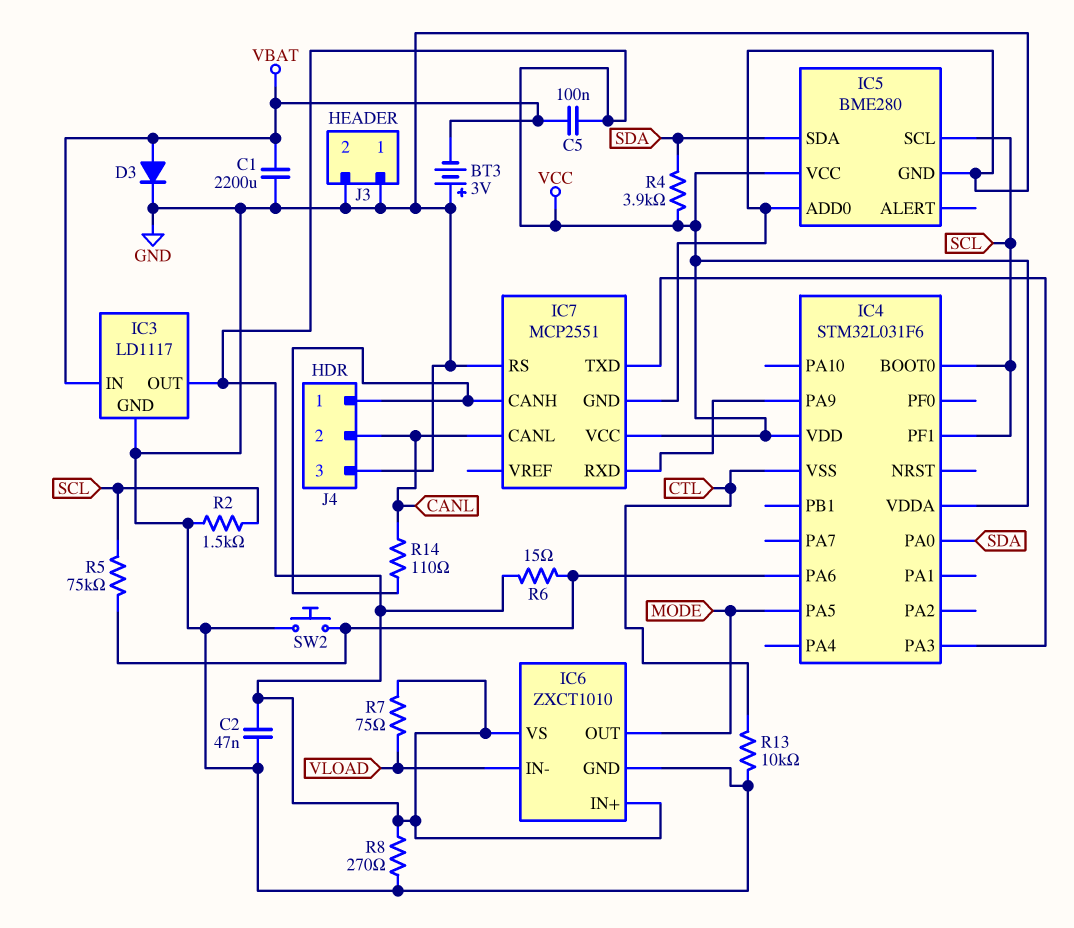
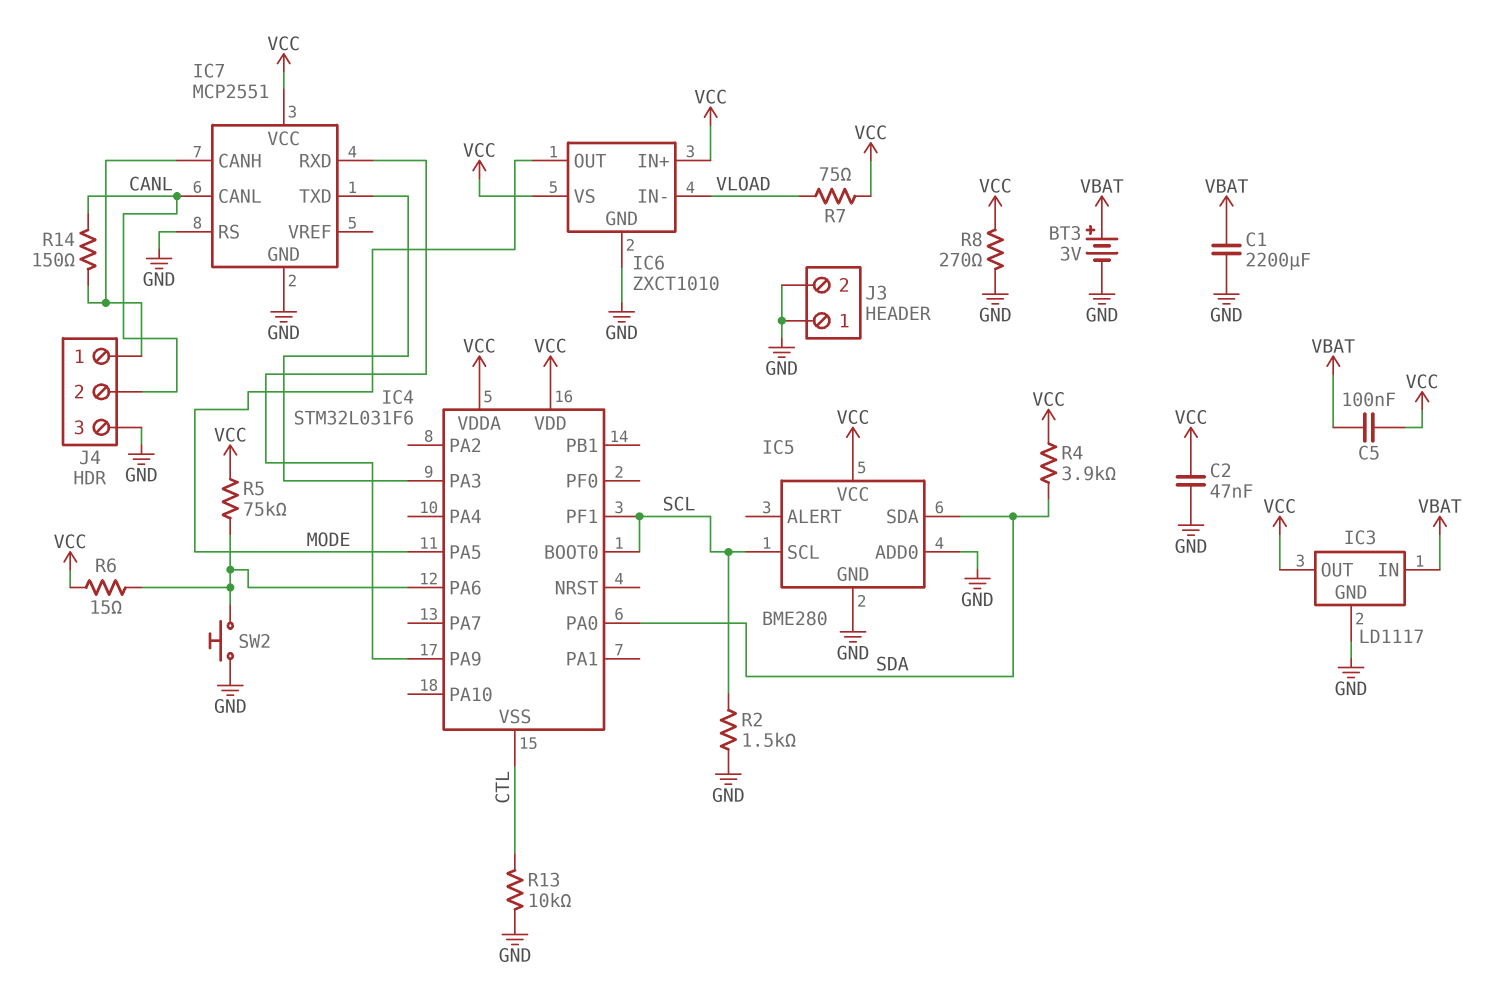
BT3: 3V (plus GND, minus VBAT) -> 3V (plus VBAT, minus GND)
D3: diode (A VBAT, K GND) -> none
R5: 75k (IC4/PA6, SCL) -> 75k (IC4/PA6, VCC)
R14: 110 (CANL, IC7/CANH) -> 150 (CANL, IC7/CANH)

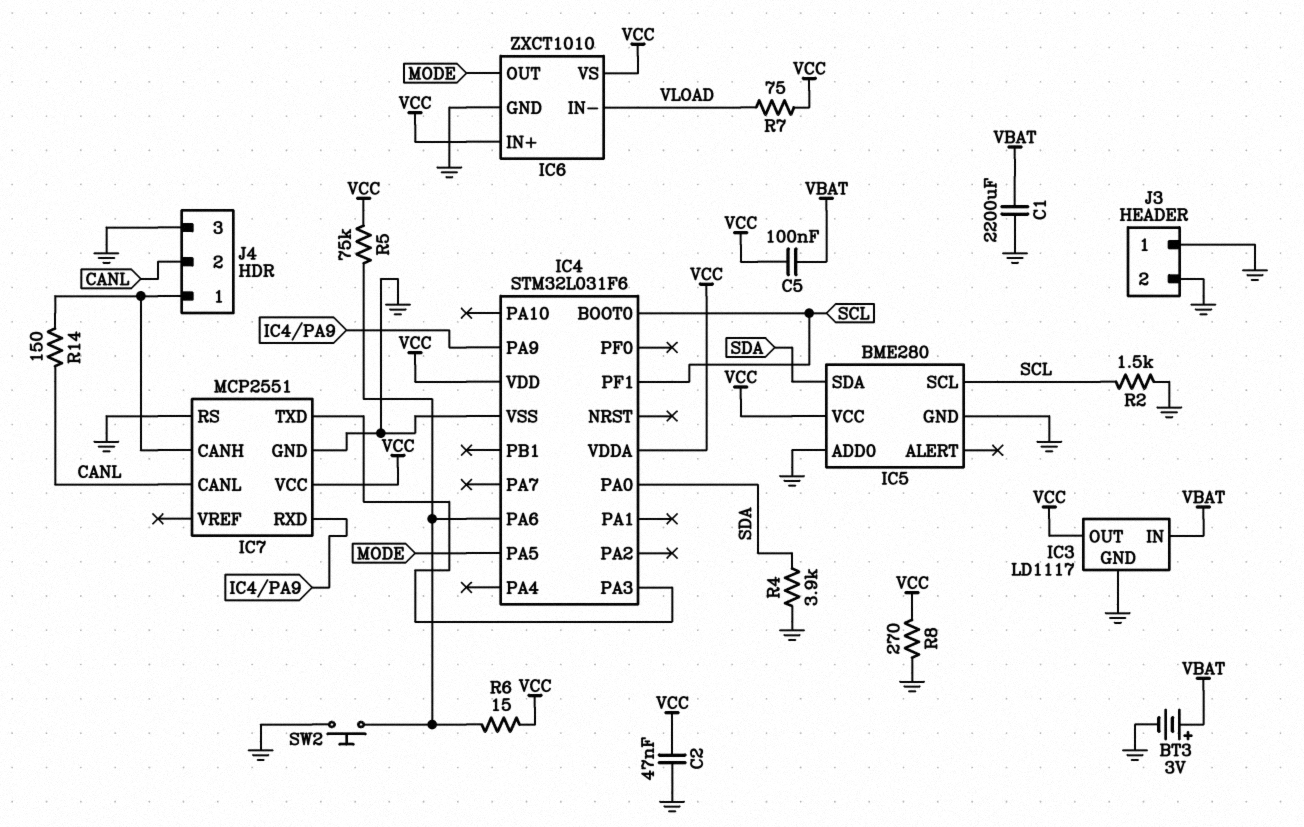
IC4 pin VSS: CTL -> GND
R4: 3.9k (SDA, VCC) -> 3.9k (GND, SDA)
R13: 10k (CTL, GND) -> none

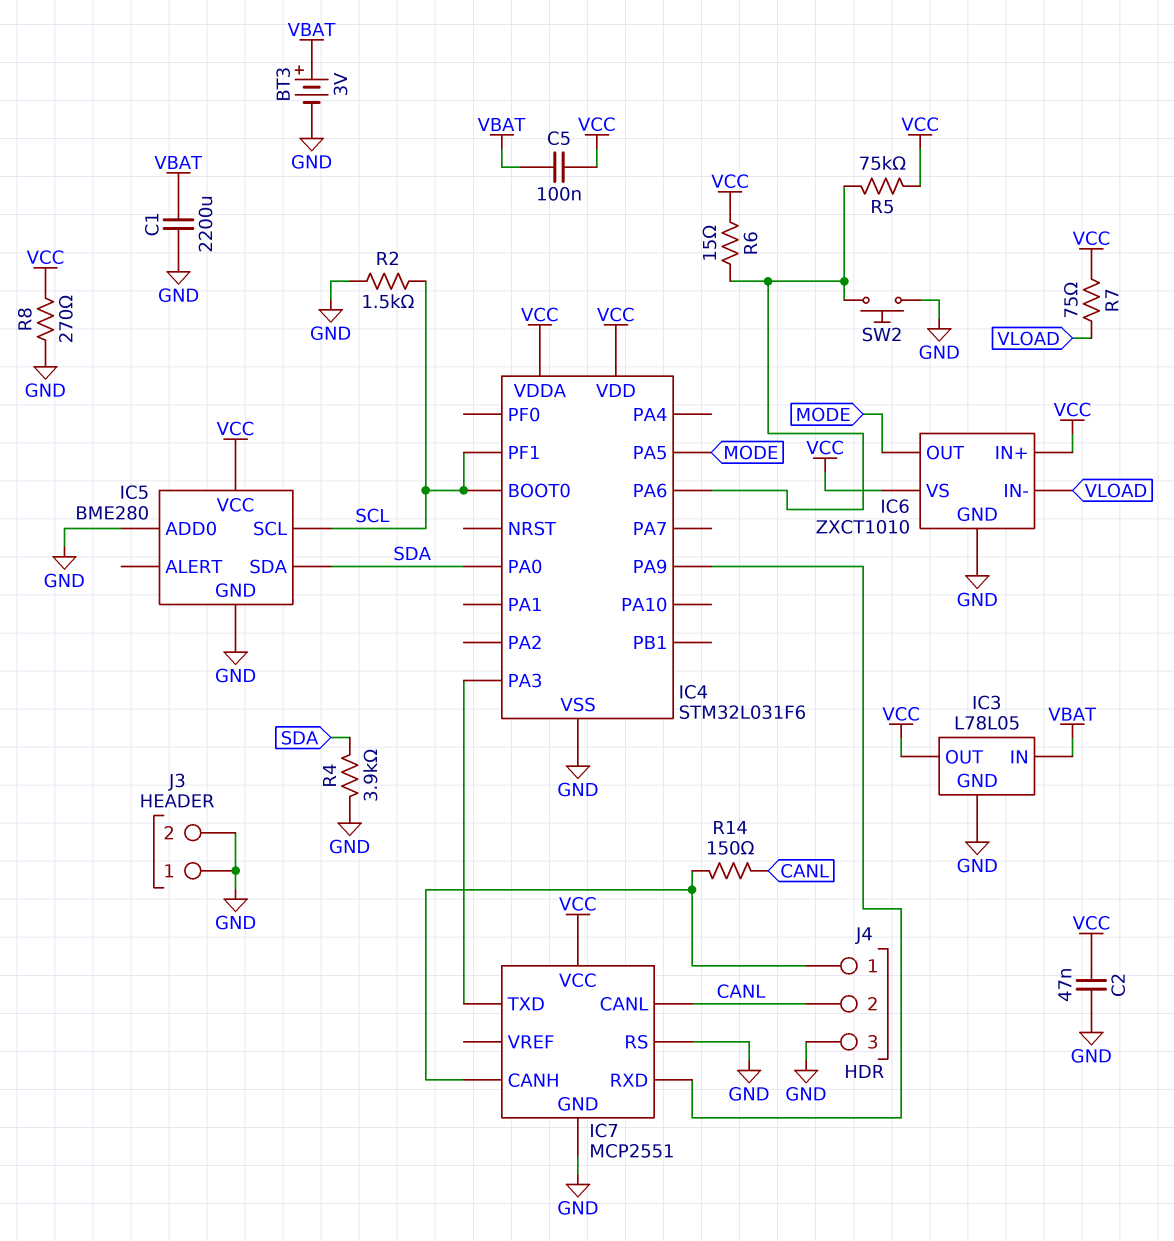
IC3: LD1117 -> L78L05

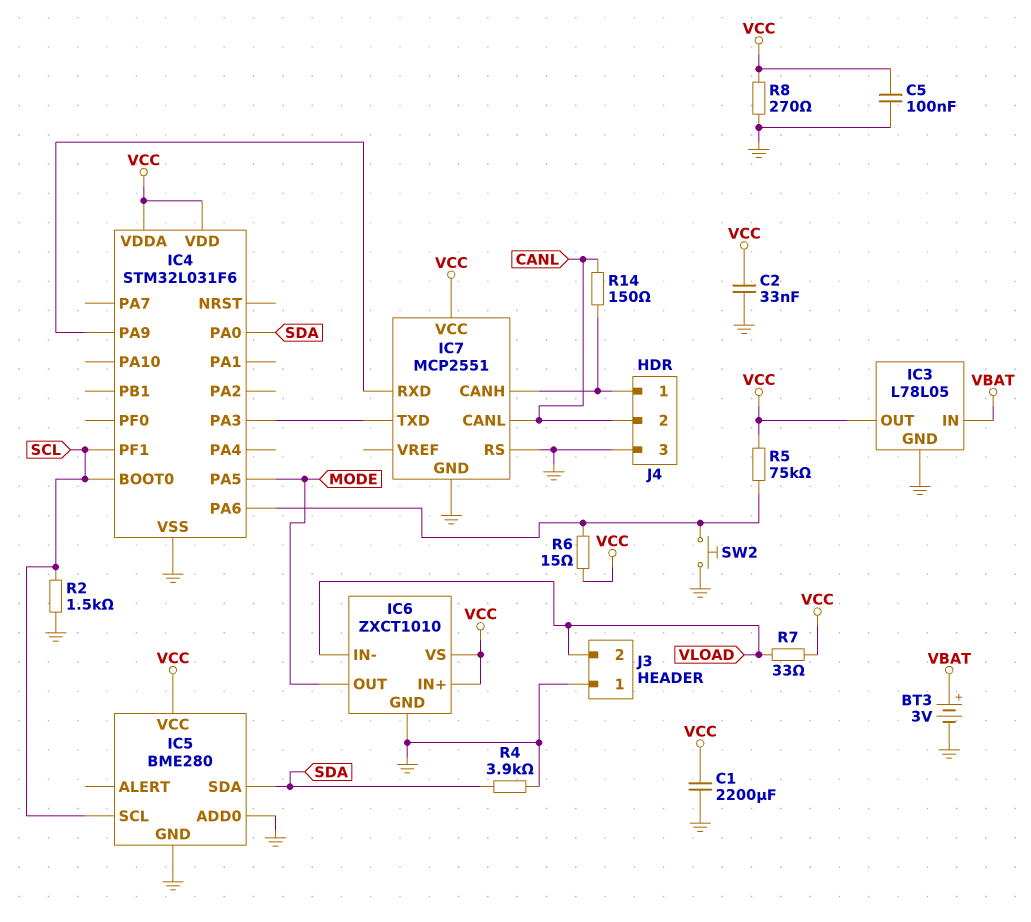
C1: 2200uF (GND, VBAT) -> 2200uF (GND, VCC)
C2: 47nF (GND, VCC) -> 33nF (GND, VCC)
C5: 100nF (VBAT, VCC) -> 100nF (GND, VCC)
J3 pin 2: GND -> VLOAD
R7: 75 (VCC, VLOAD) -> 33 (VCC, VLOAD)

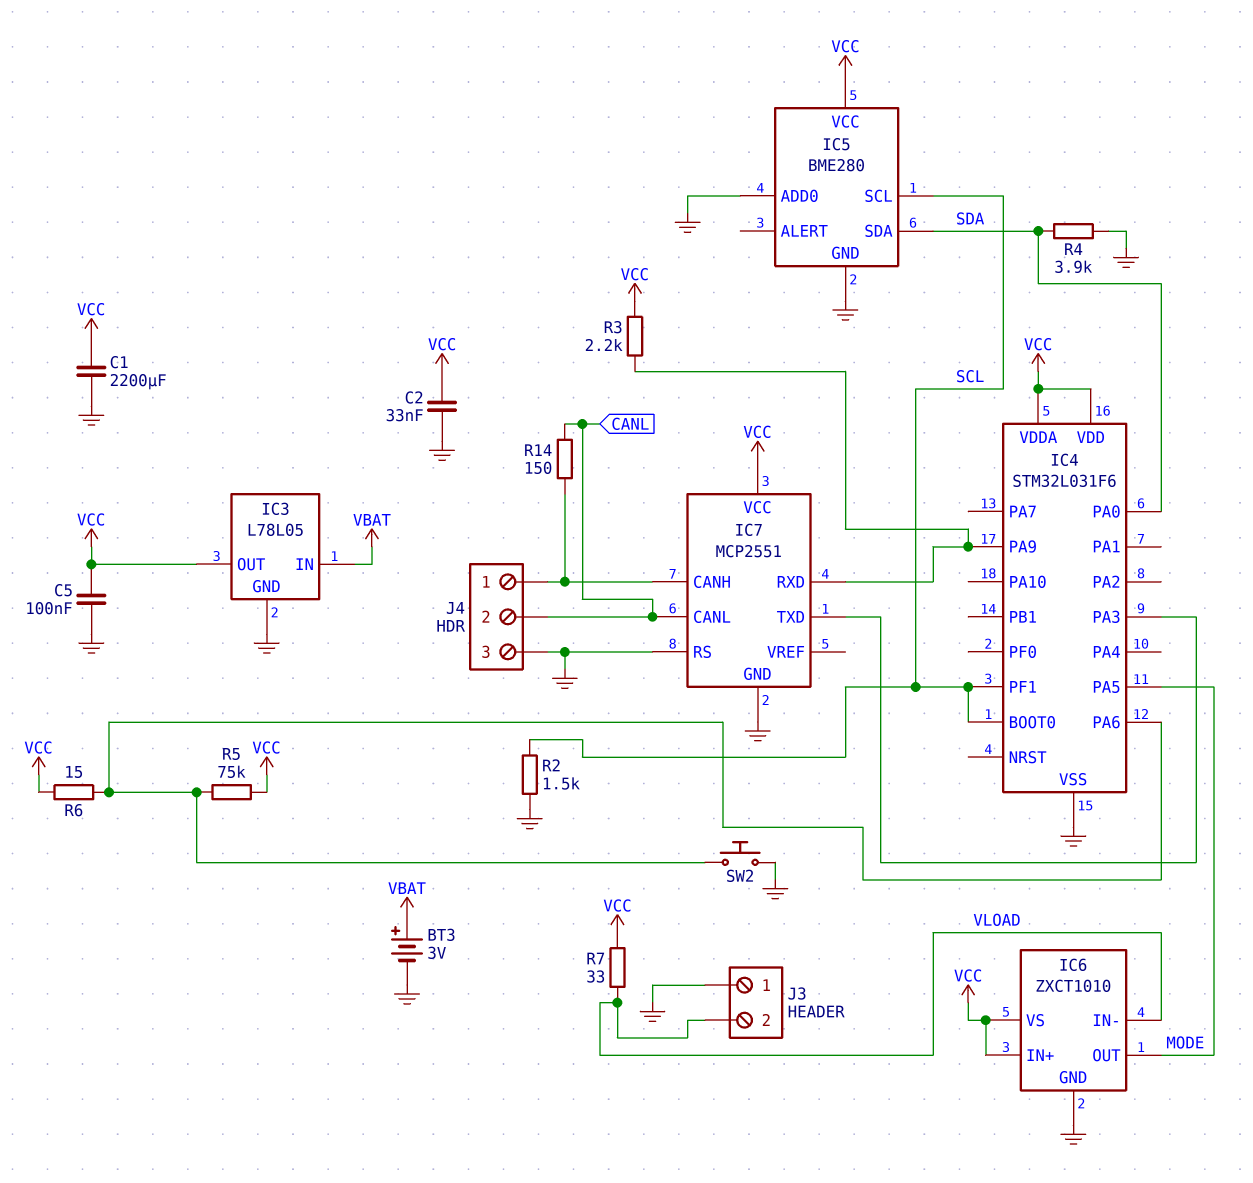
R3: none -> 2.2k (IC4/PA9, VCC)
R8: 270 (GND, VCC) -> none

